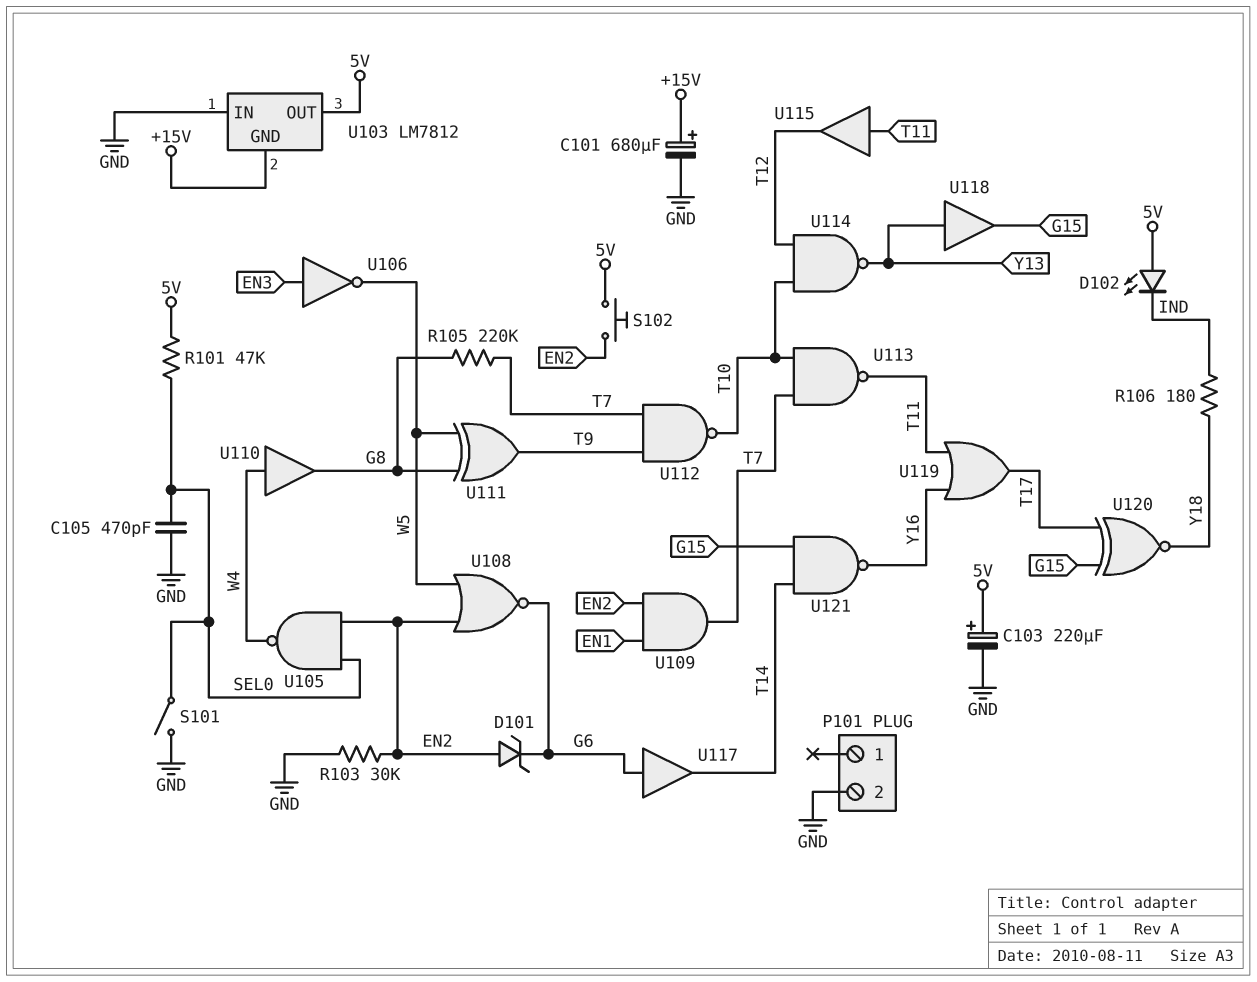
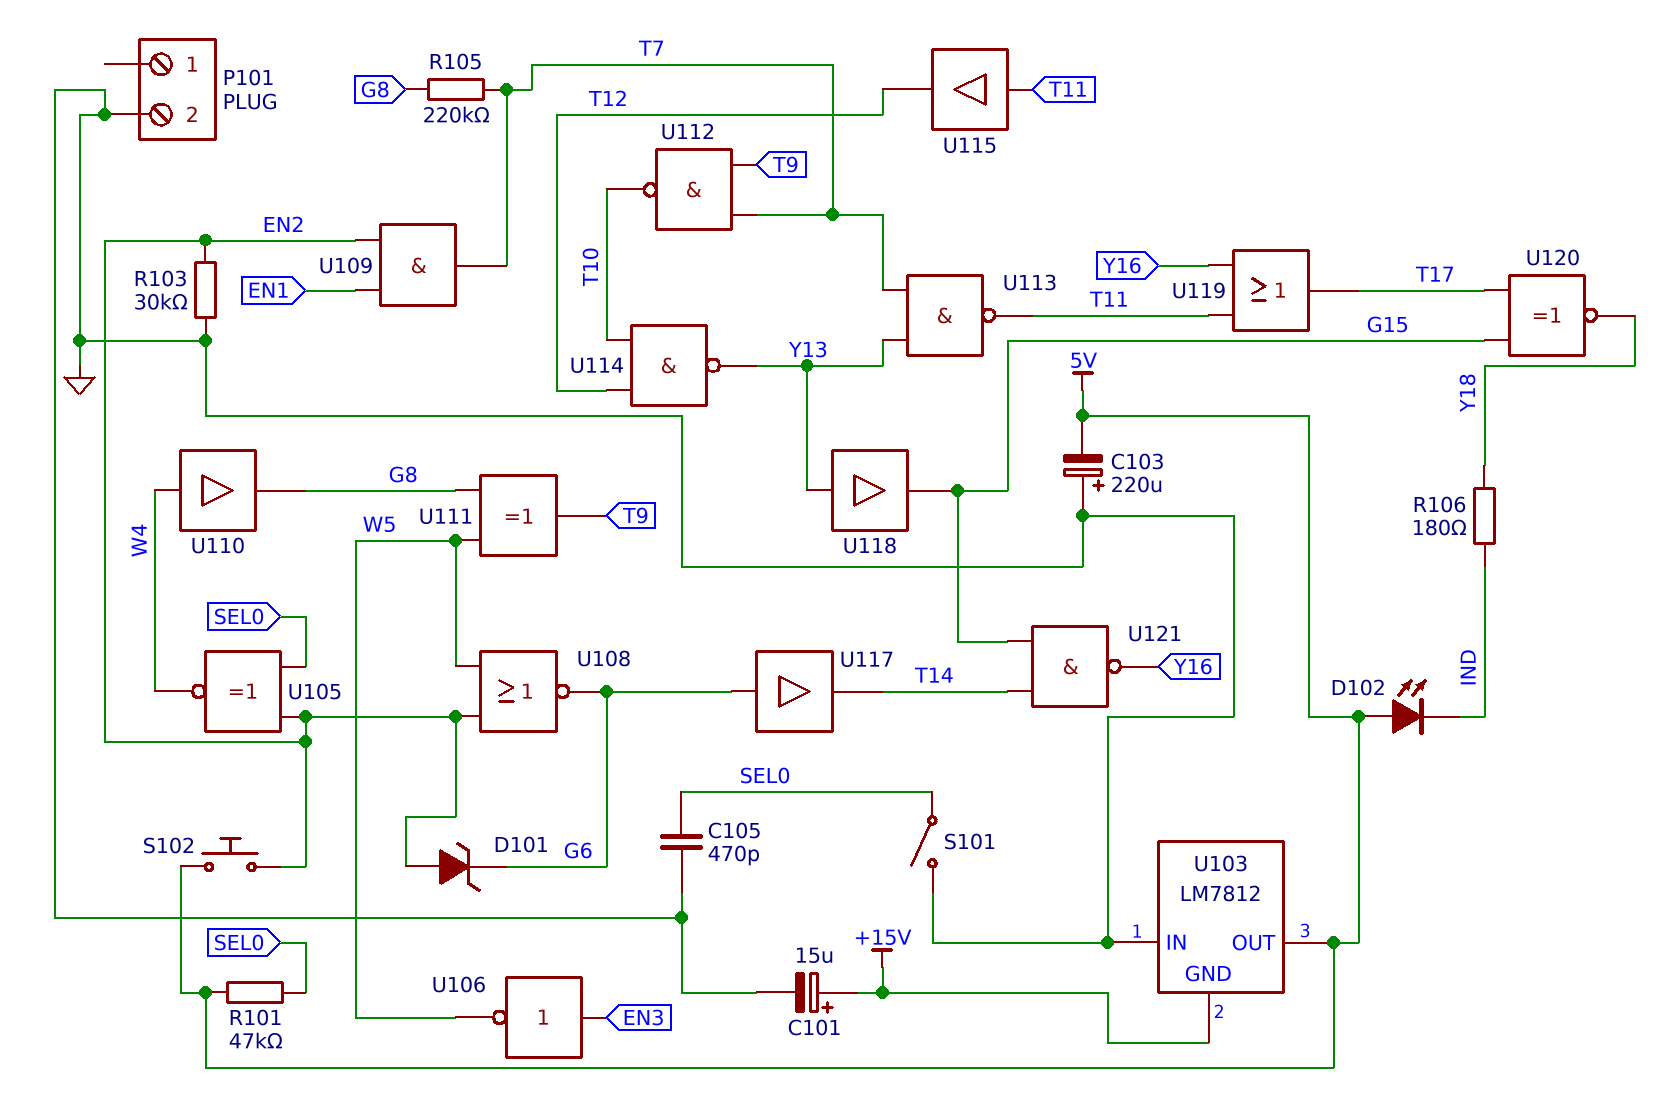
C101: 680uF (plus +15V, minus GND) -> 15uF (plus +15V, minus GND)
C103: 220uF (plus 5V, minus GND) -> 220uF (plus GND, minus 5V)
U105: NAND (in EN2, in SEL0, out W4) -> XNOR (in EN2, in SEL0, out W4)
U113: NAND (in T7, in T10, out T11) -> NAND (in T7, in Y13, out T11)

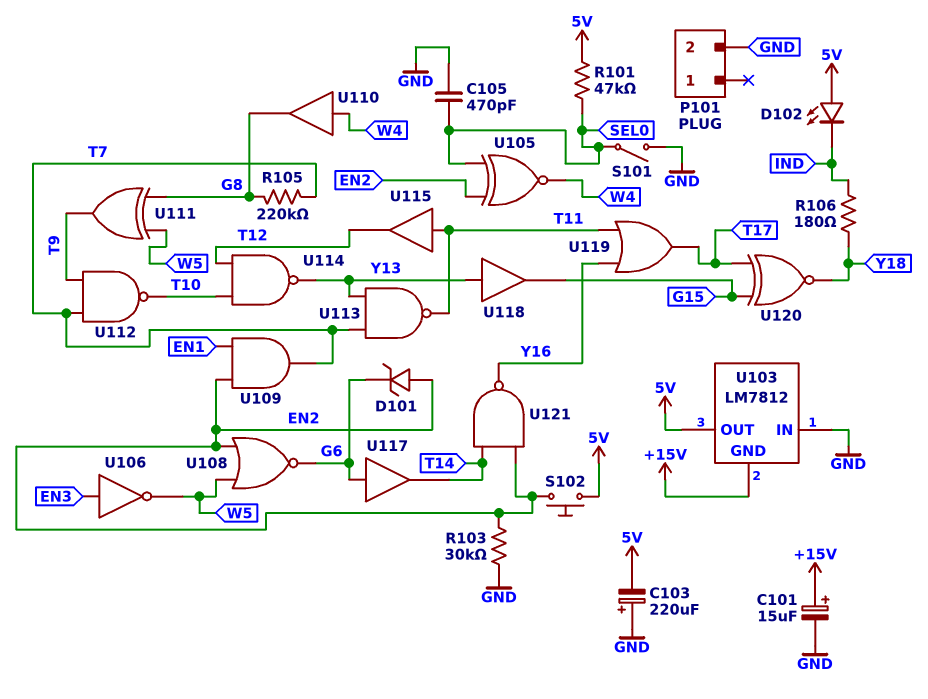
U121: NAND (in G15, in T14, out Y16) -> NAND (in EN2, in T14, out Y16)

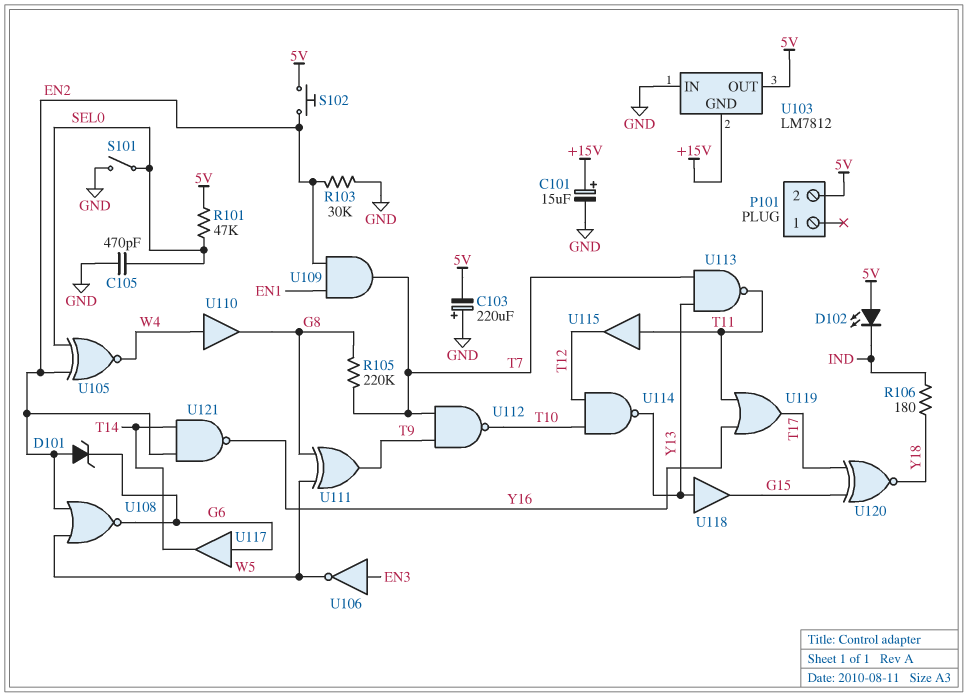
P101 pin 2: GND -> 5V

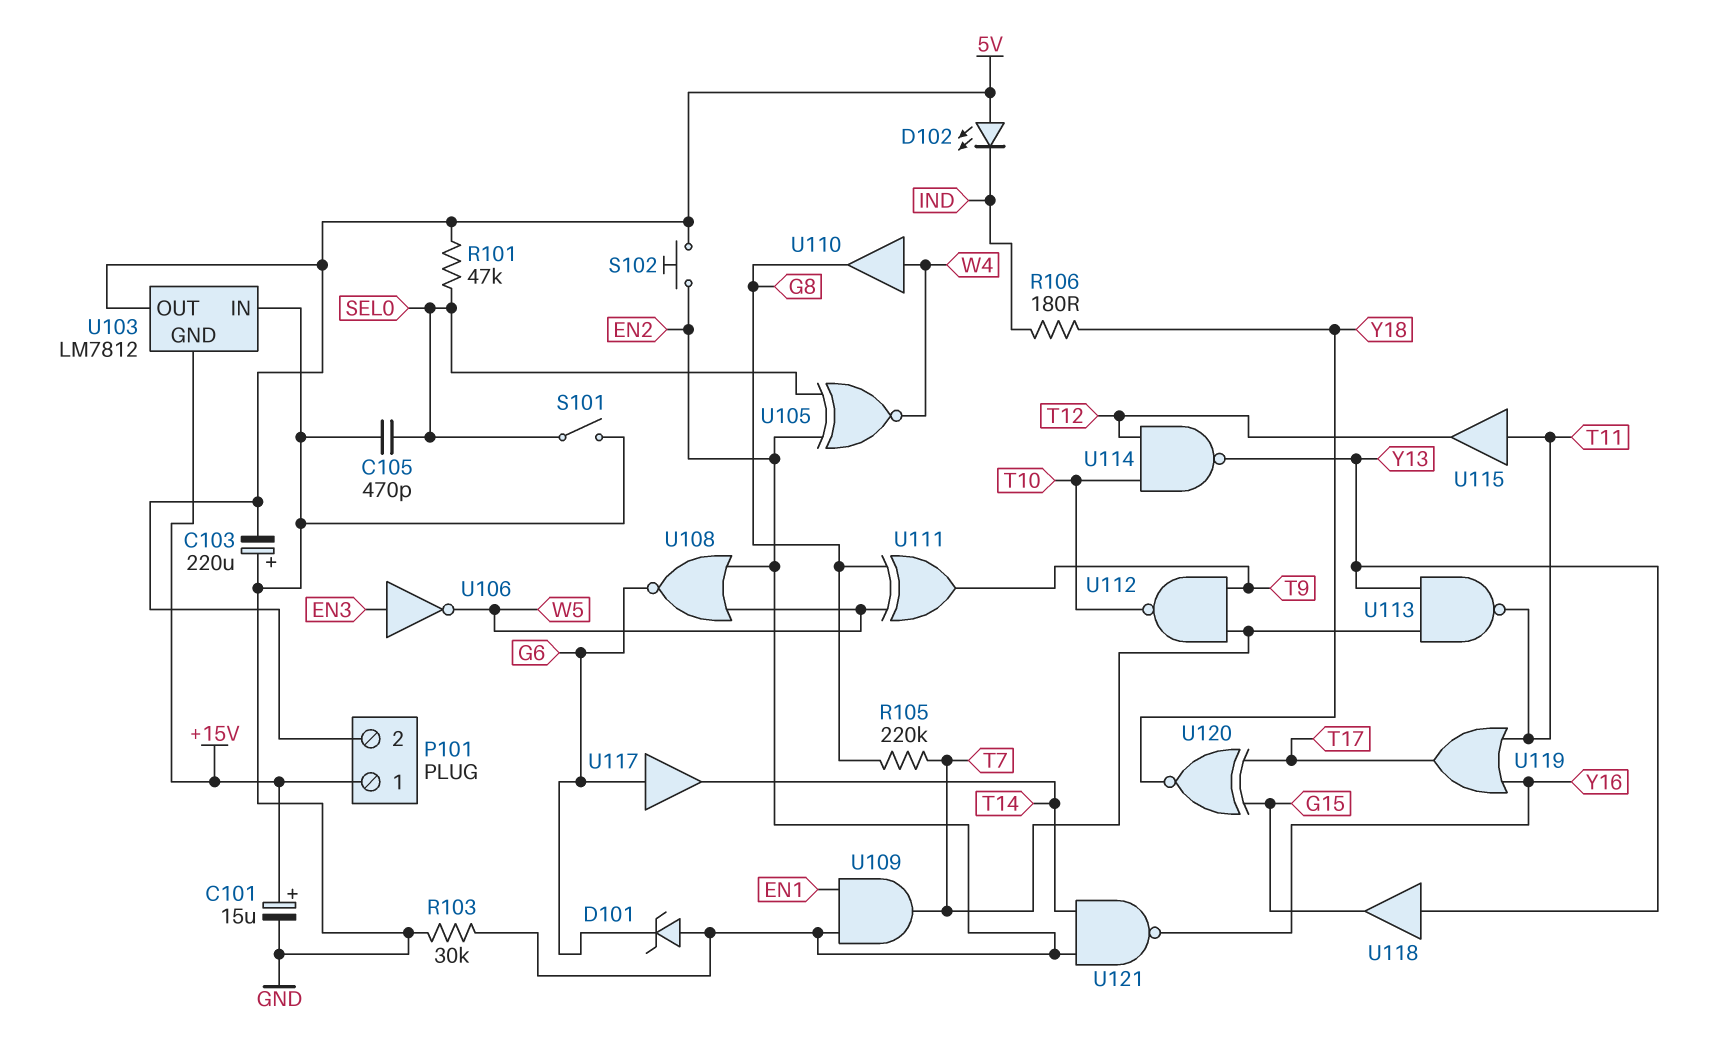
P101 pin 1: none -> +15V

